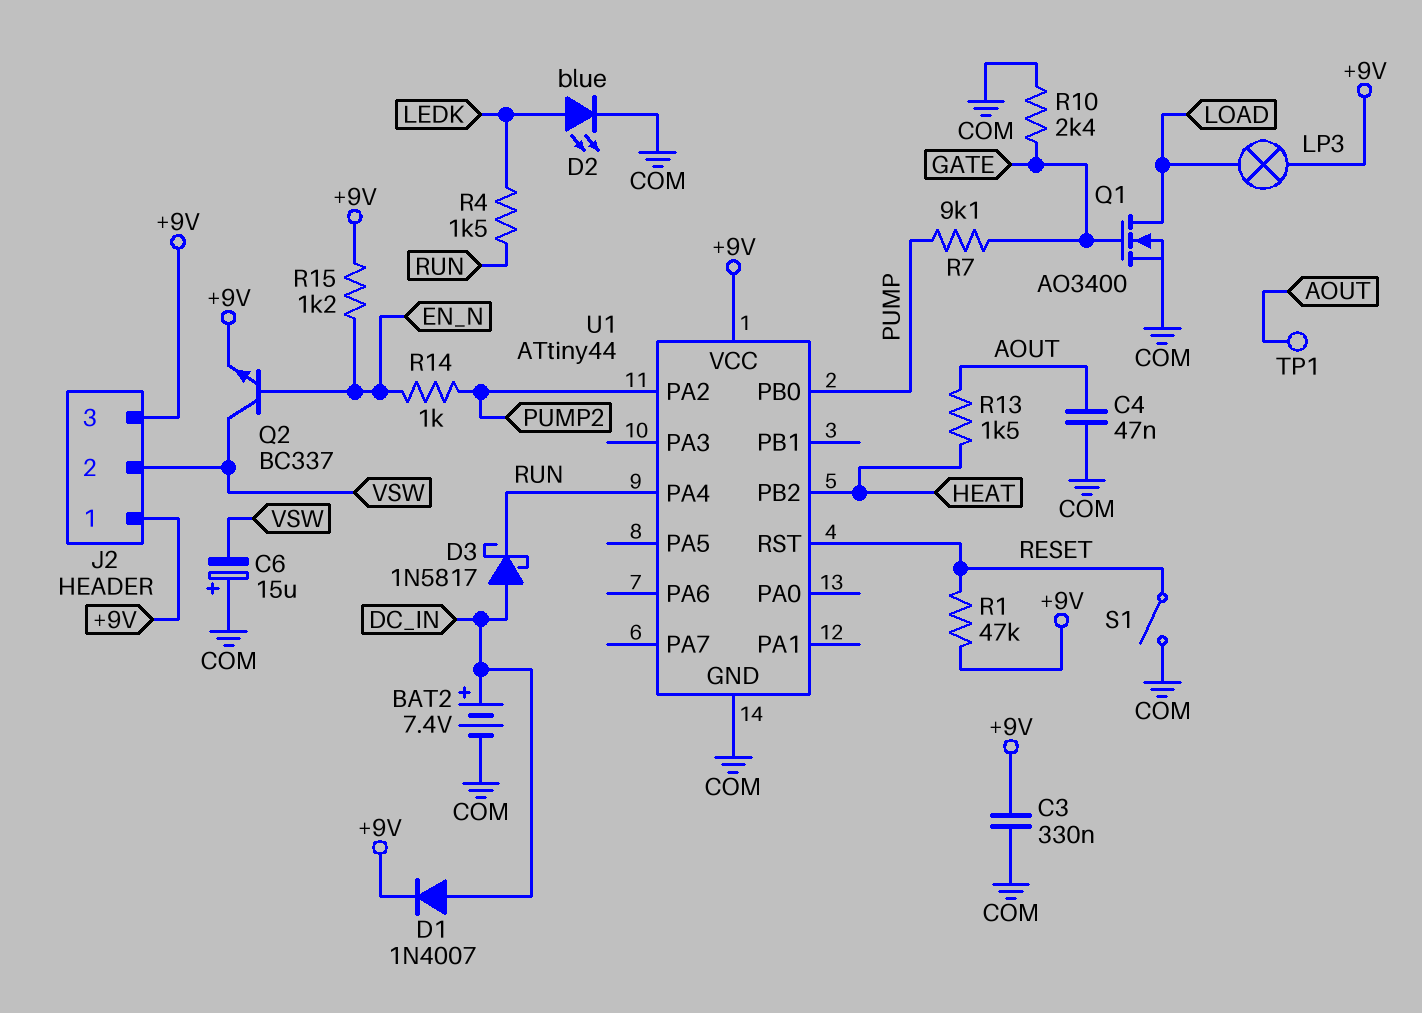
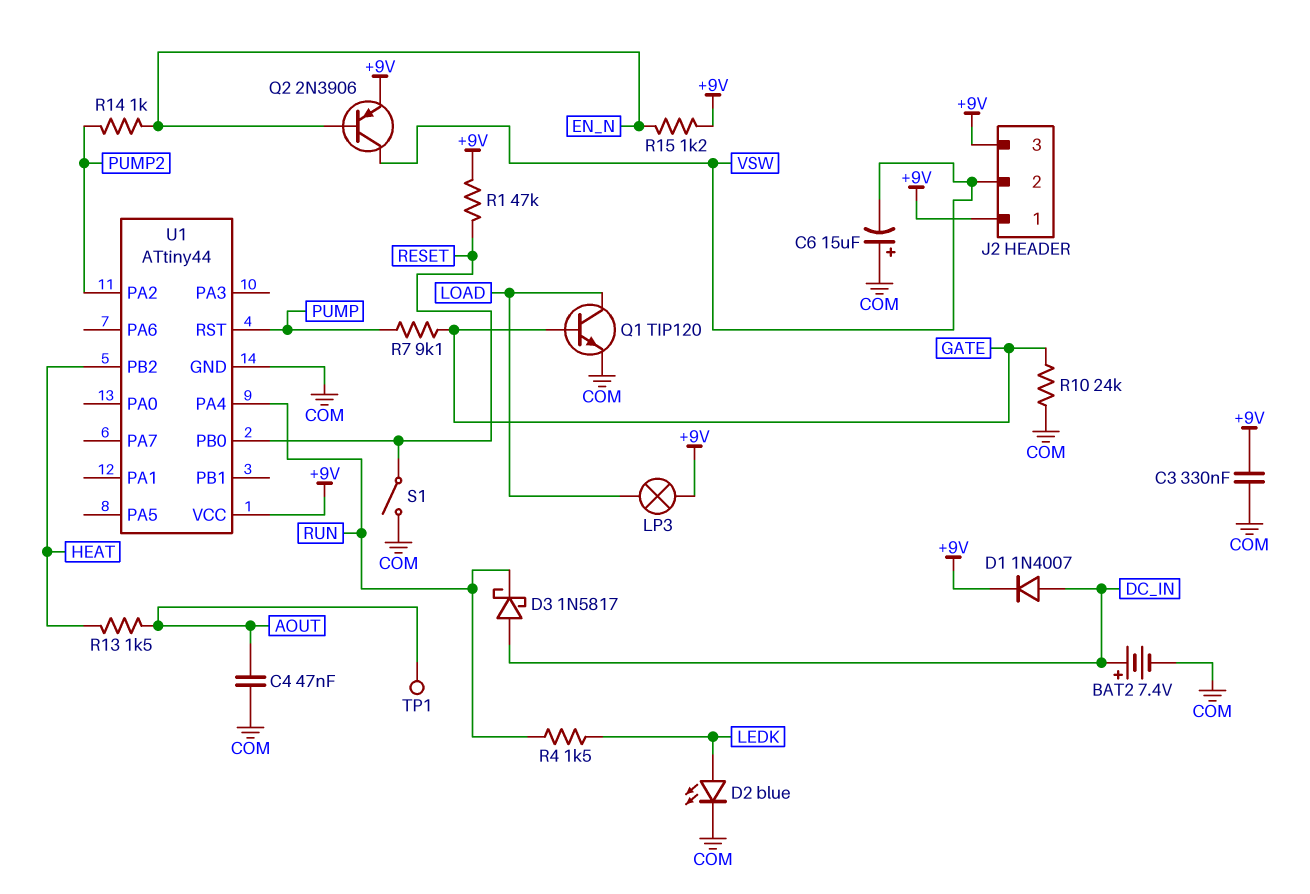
Q1: NMOS AO3400 (G GATE, D LOAD, S COM) -> NPN TIP120 (B GATE, C LOAD, E COM)
Q2: NPN BC337 (B EN_N, C VSW, E +9V) -> PNP 2N3906 (B EN_N, C VSW, E +9V)
R10: 2.4k (COM, GATE) -> 24k (COM, GATE)
U1 pin PB0: PUMP -> RESET
U1 pin RST: RESET -> PUMP

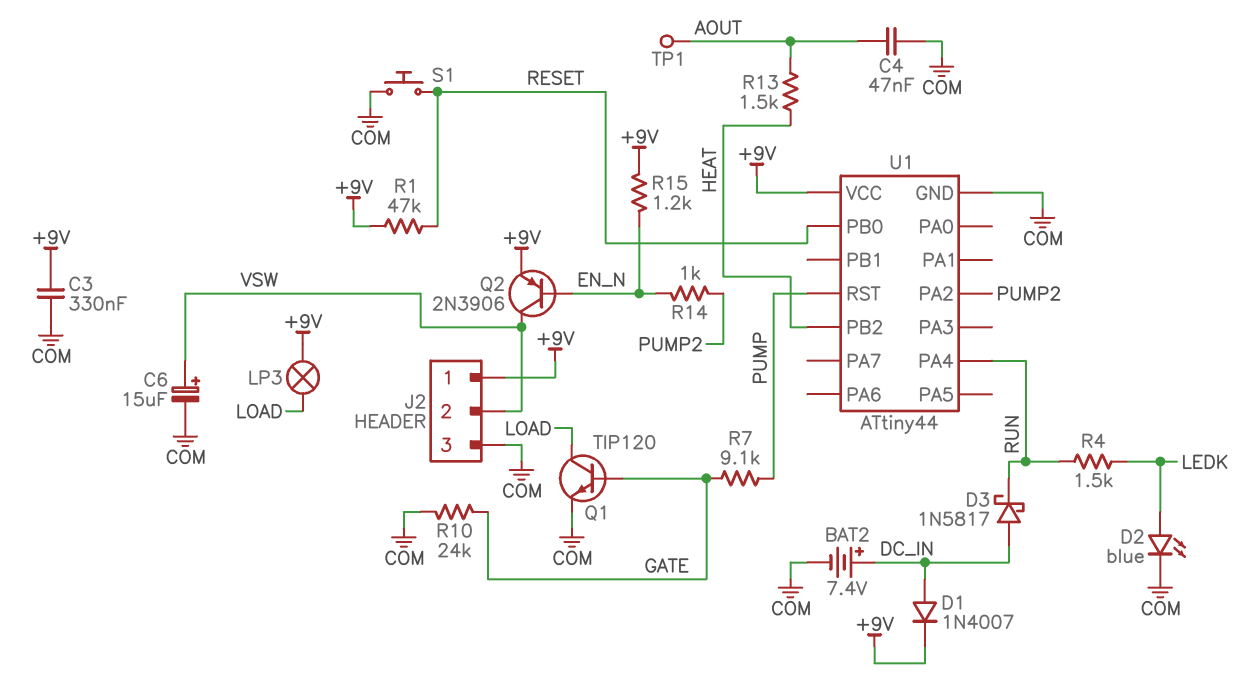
C6: 15uF (plus COM, minus VSW) -> 15uF (plus VSW, minus COM)
J2 pin 3: +9V -> COM
S1: switch (COM, RESET) -> button (COM, RESET)

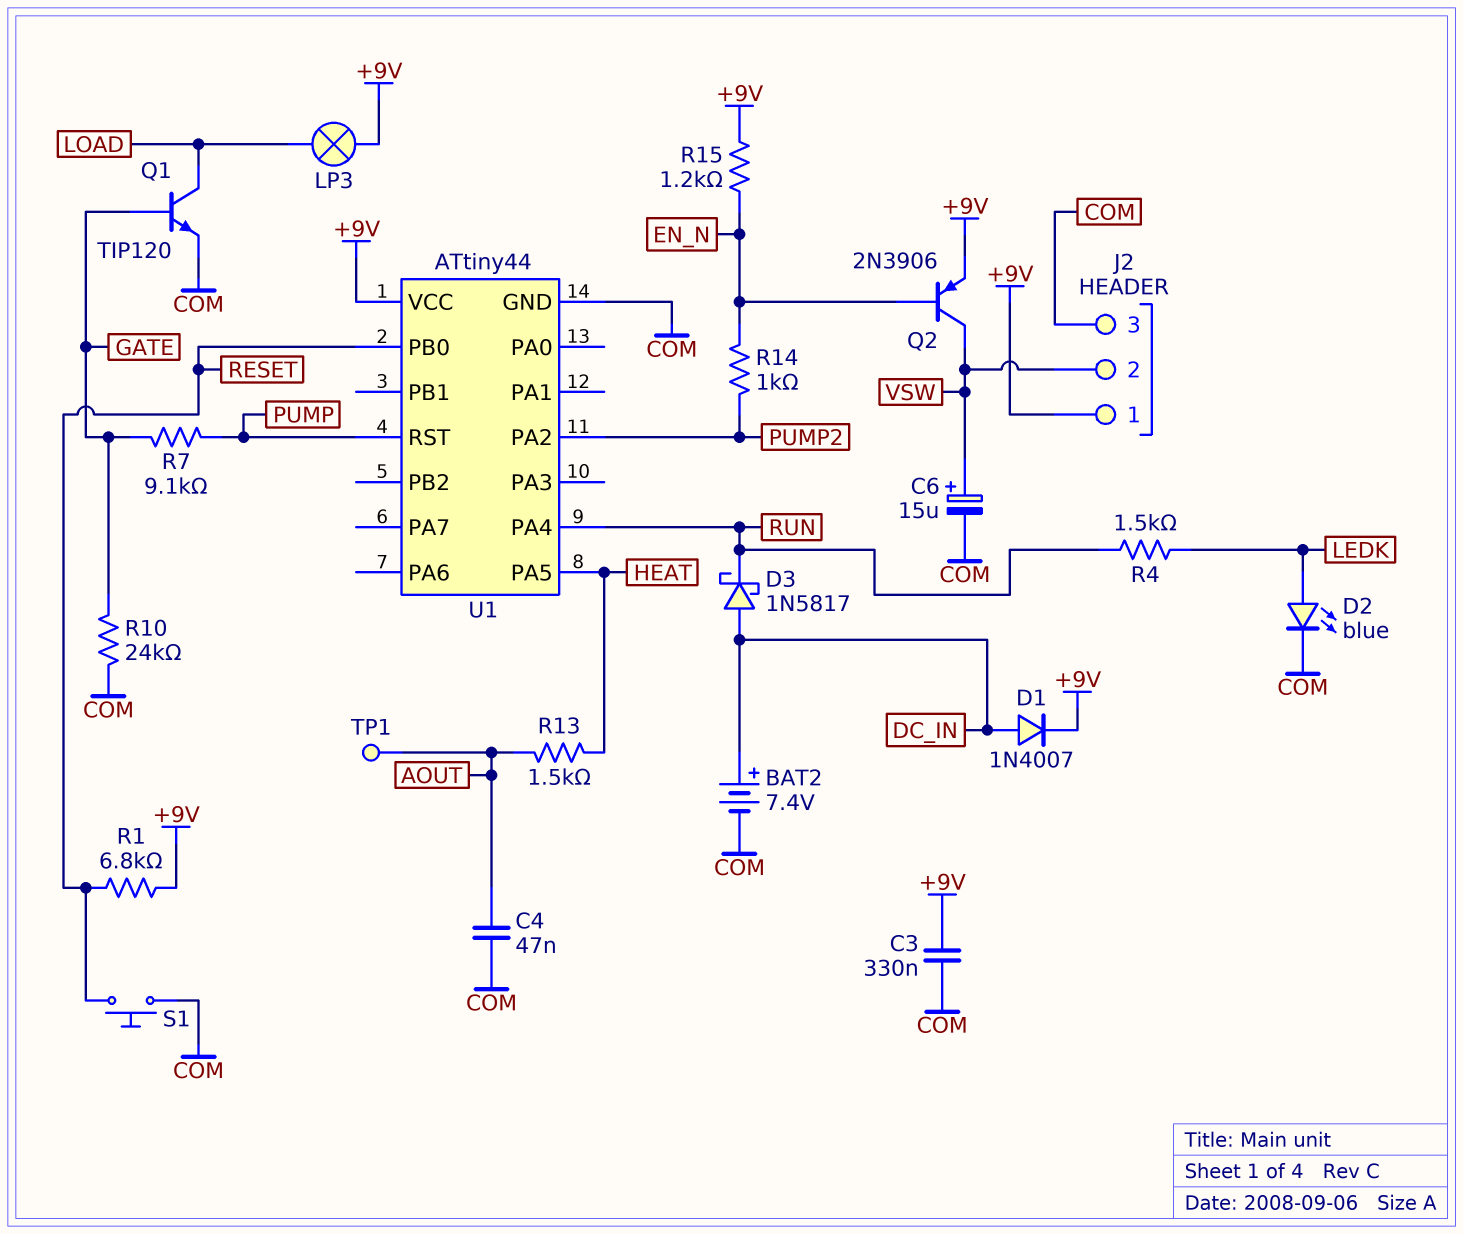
R1: 47k (+9V, RESET) -> 6.8k (+9V, RESET)
U1 pin PA5: none -> HEAT
U1 pin PB2: HEAT -> none

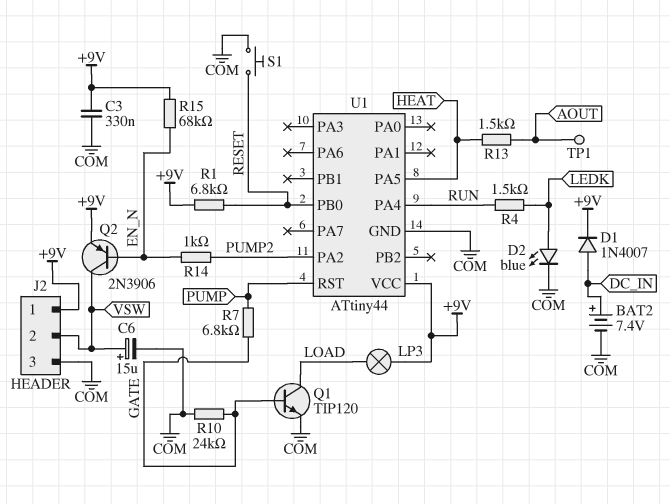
C4: 47nF (AOUT, COM) -> none
D3: schottky 1N5817 (A DC_IN, K RUN) -> none
R7: 9.1k (GATE, PUMP) -> 6.8k (GATE, PUMP)
R15: 1.2k (+9V, EN_N) -> 68k (+9V, EN_N)

